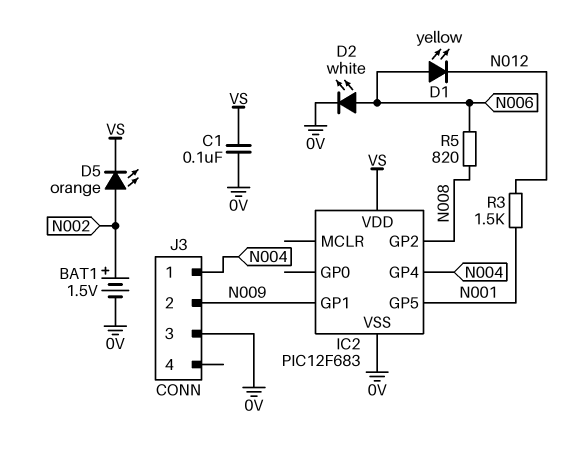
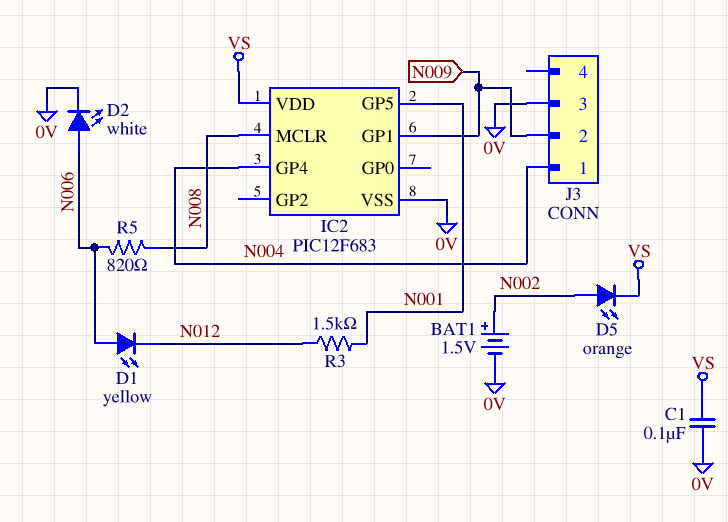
IC2 pin GP2: N008 -> none
IC2 pin MCLR: none -> N008

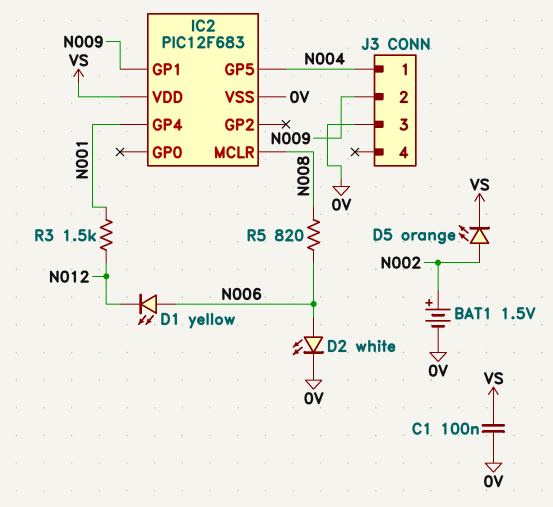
IC2 pin GP4: N004 -> N001
IC2 pin GP5: N001 -> N004

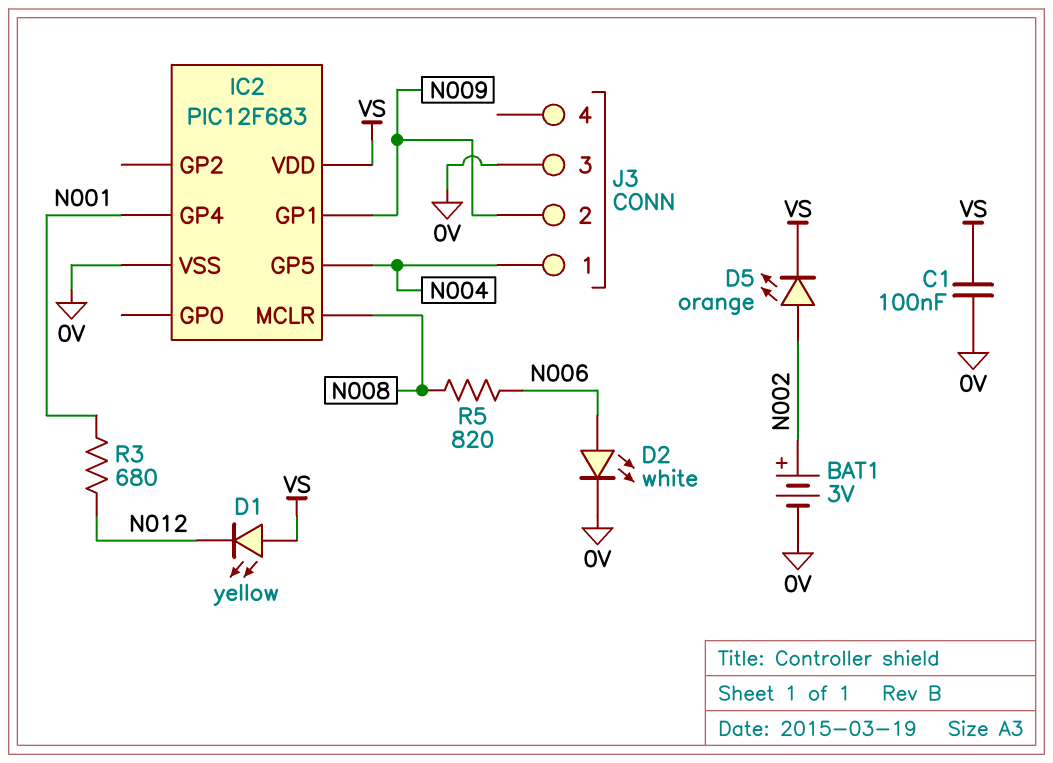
BAT1: 1.5V (plus N002, minus 0V) -> 3V (plus N002, minus 0V)
D1: LED yellow (A N006, K N012) -> LED yellow (A VS, K N012)
R3: 1.5k (N001, N012) -> 680 (N001, N012)

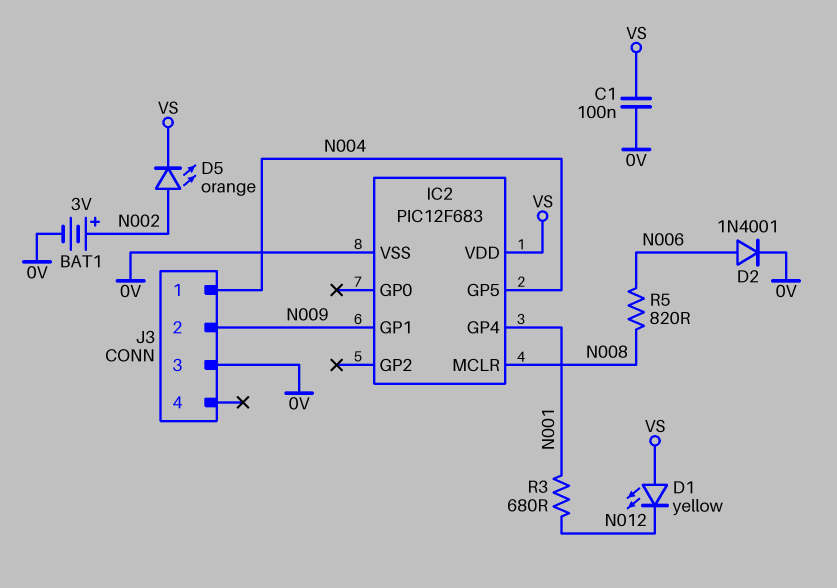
D2: LED white (A N006, K 0V) -> diode 1N4001 (A N006, K 0V)

